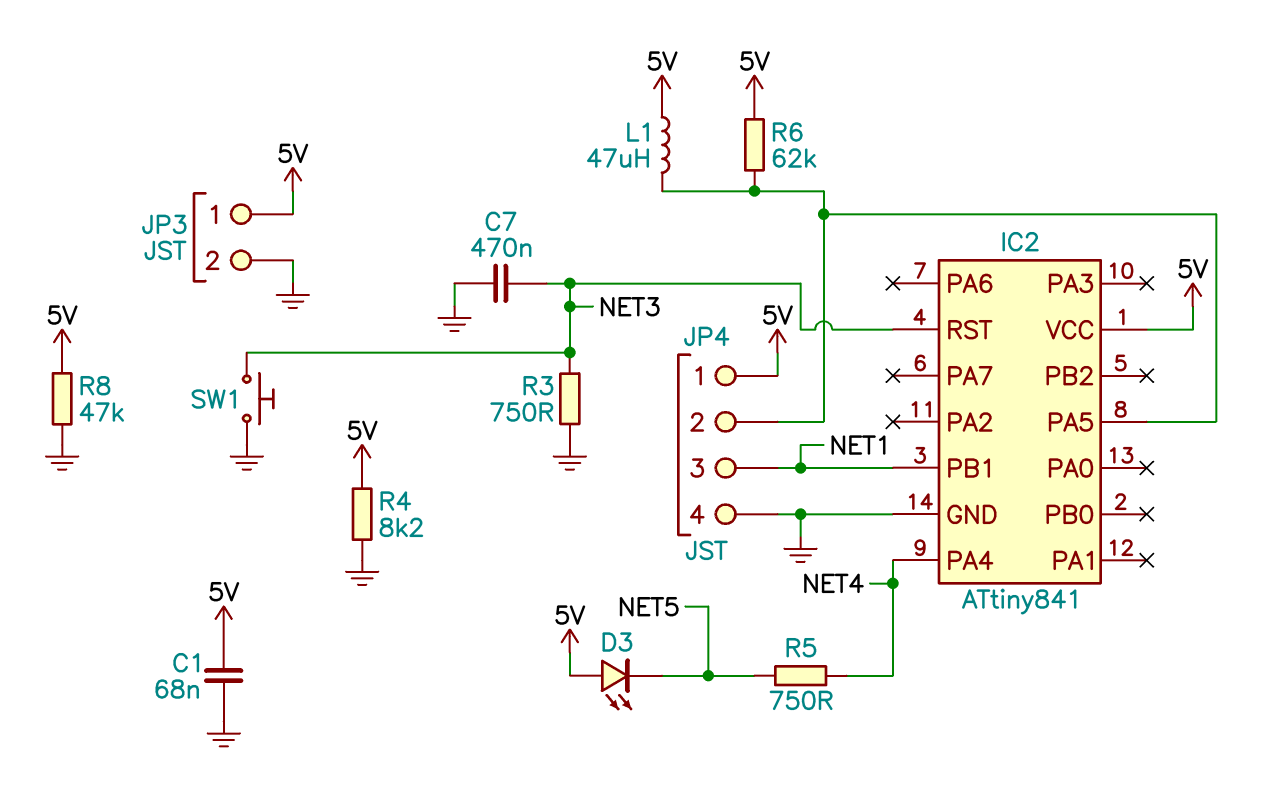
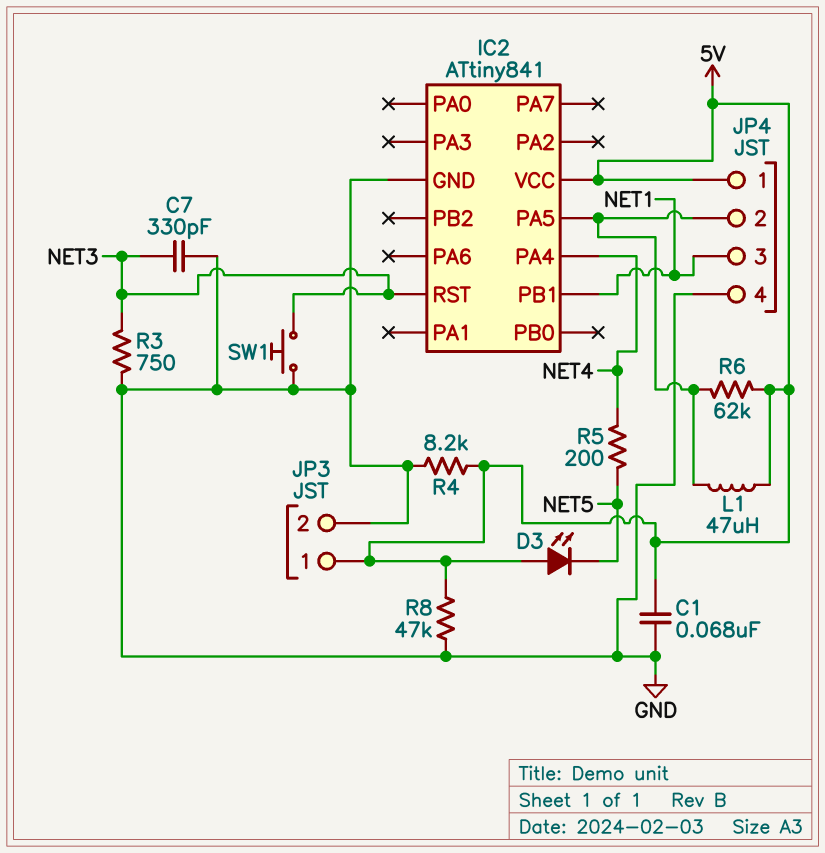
C7: 470nF (GND, NET3) -> 330pF (GND, NET3)
R5: 750 (NET4, NET5) -> 200 (NET4, NET5)

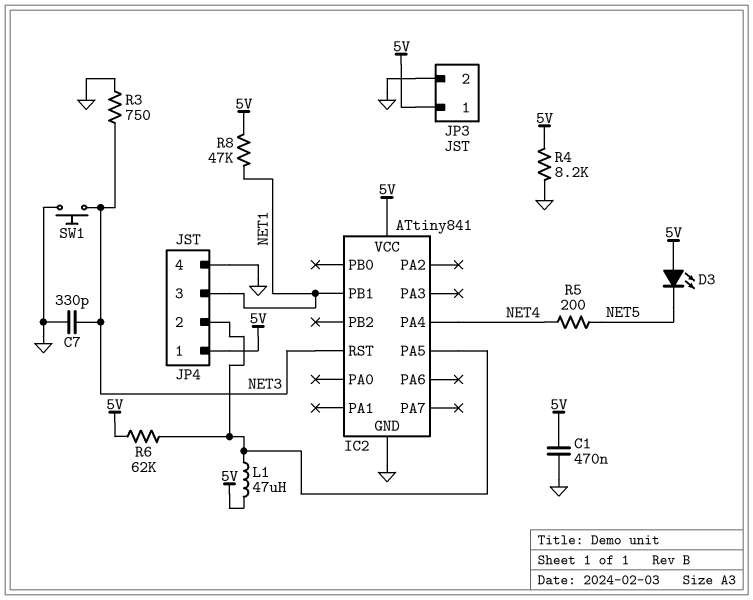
C1: 68nF (5V, GND) -> 470nF (5V, GND)
R8: 47k (5V, GND) -> 47k (5V, NET1)

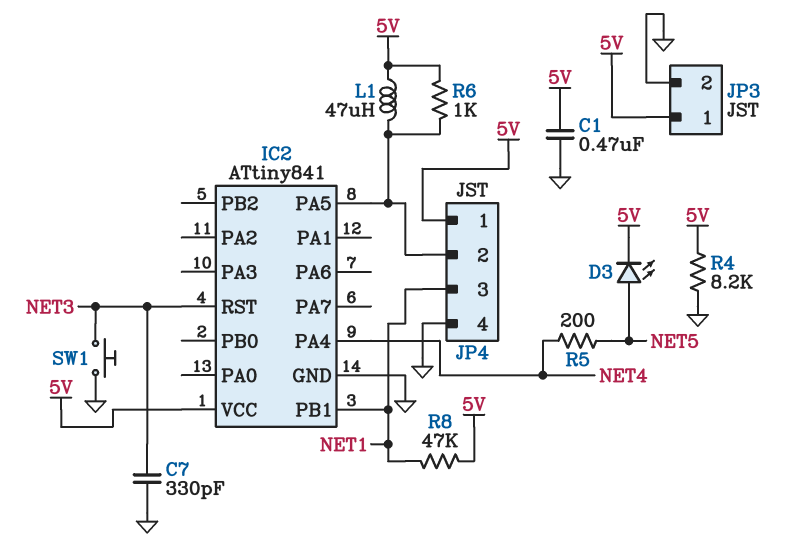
D3: LED (A 5V, K NET5) -> LED (A NET5, K 5V)
R3: 750 (GND, NET3) -> none
R6: 62k (5V, IC2/PA5) -> 1k (5V, IC2/PA5)

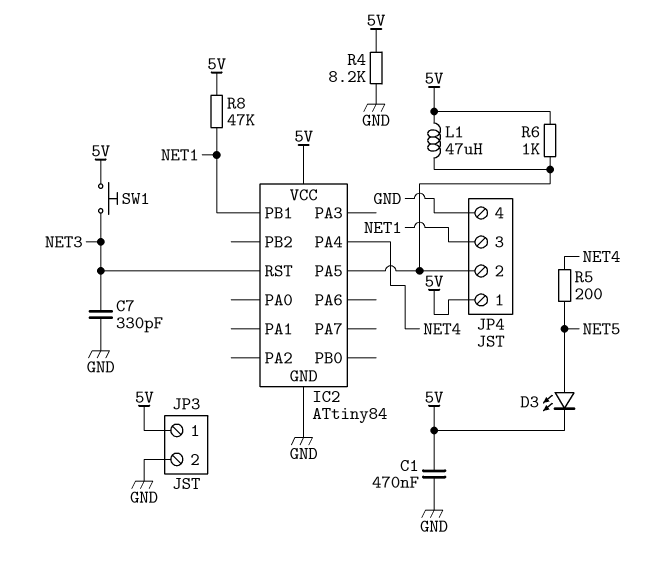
IC2: ATtiny841 -> ATtiny84
SW1: button (GND, NET3) -> button (5V, NET3)

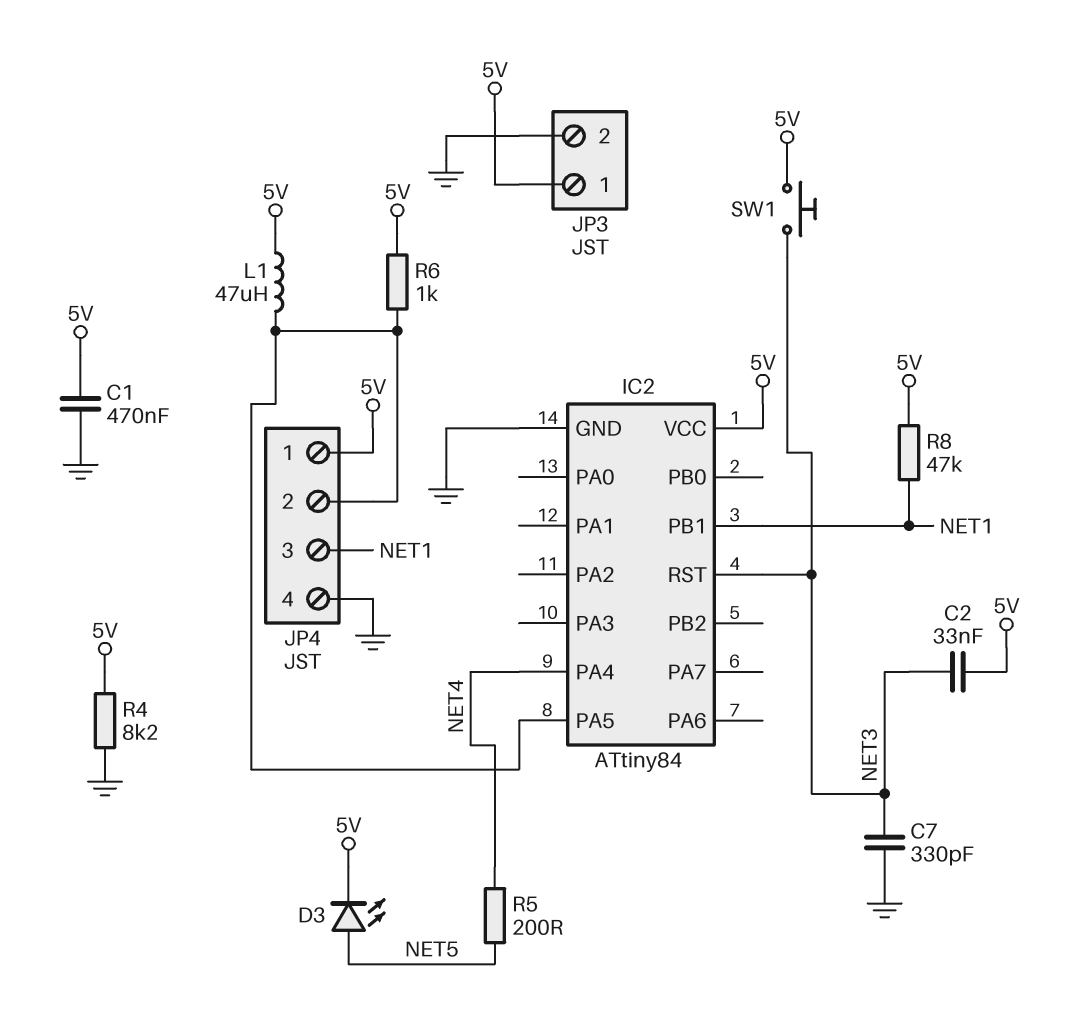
C2: none -> 33nF (5V, NET3)

